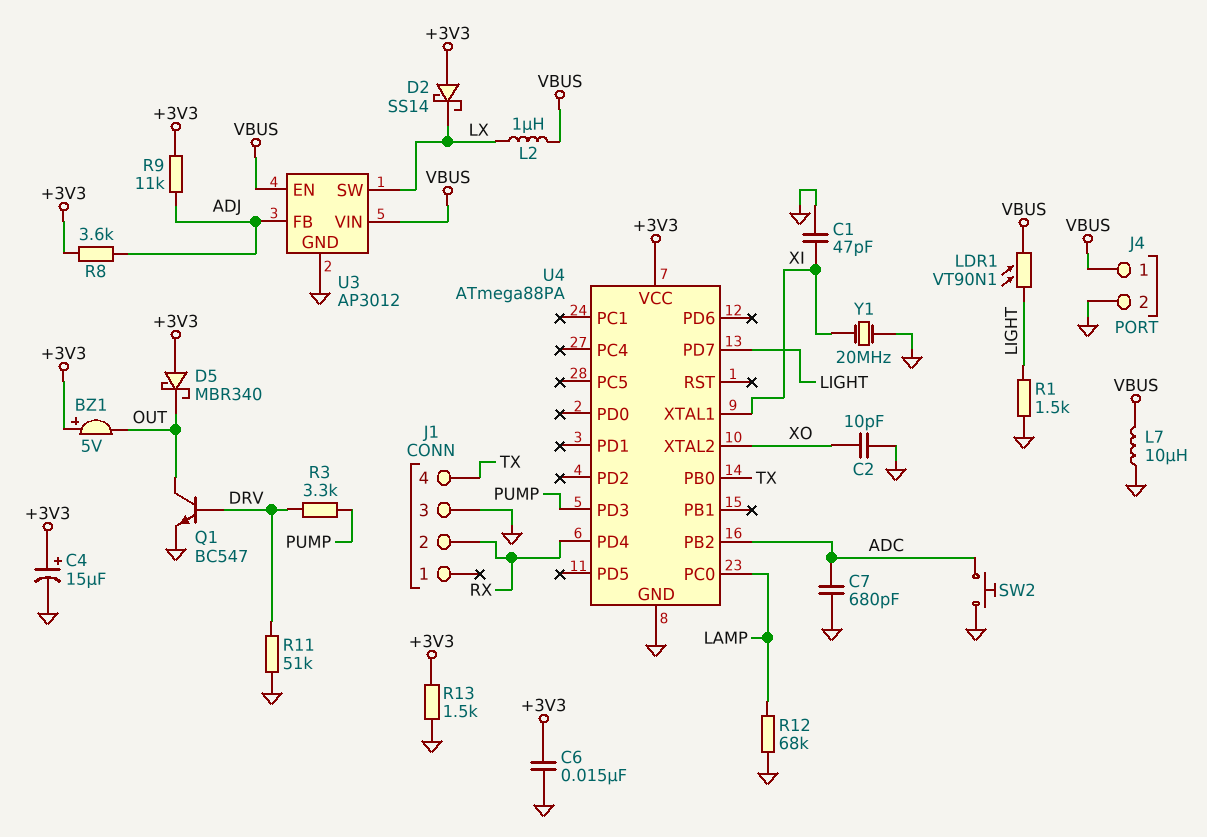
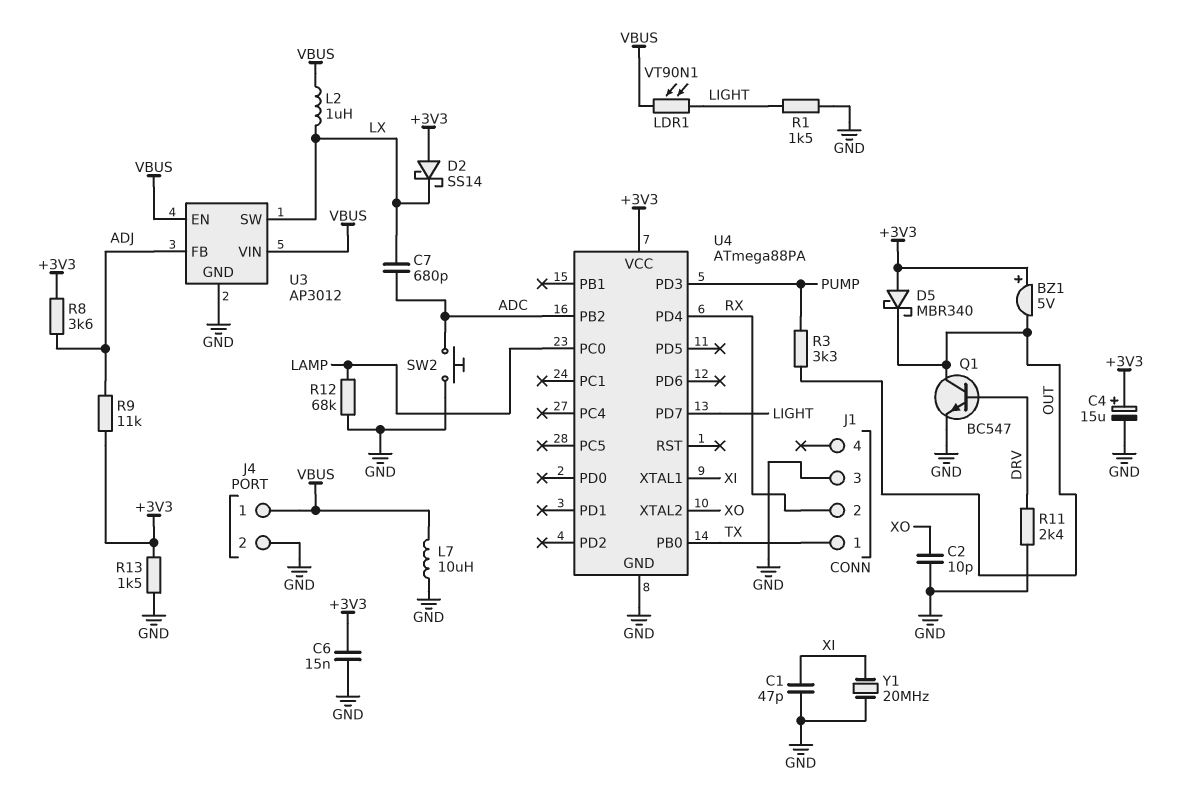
C7: 680pF (ADC, GND) -> 680pF (ADC, LX)
J1 pin 1: none -> TX
J1 pin 4: TX -> none
R3: 3.3k (DRV, PUMP) -> 3.3k (OUT, PUMP)
R11: 51k (DRV, GND) -> 2.4k (DRV, GND)

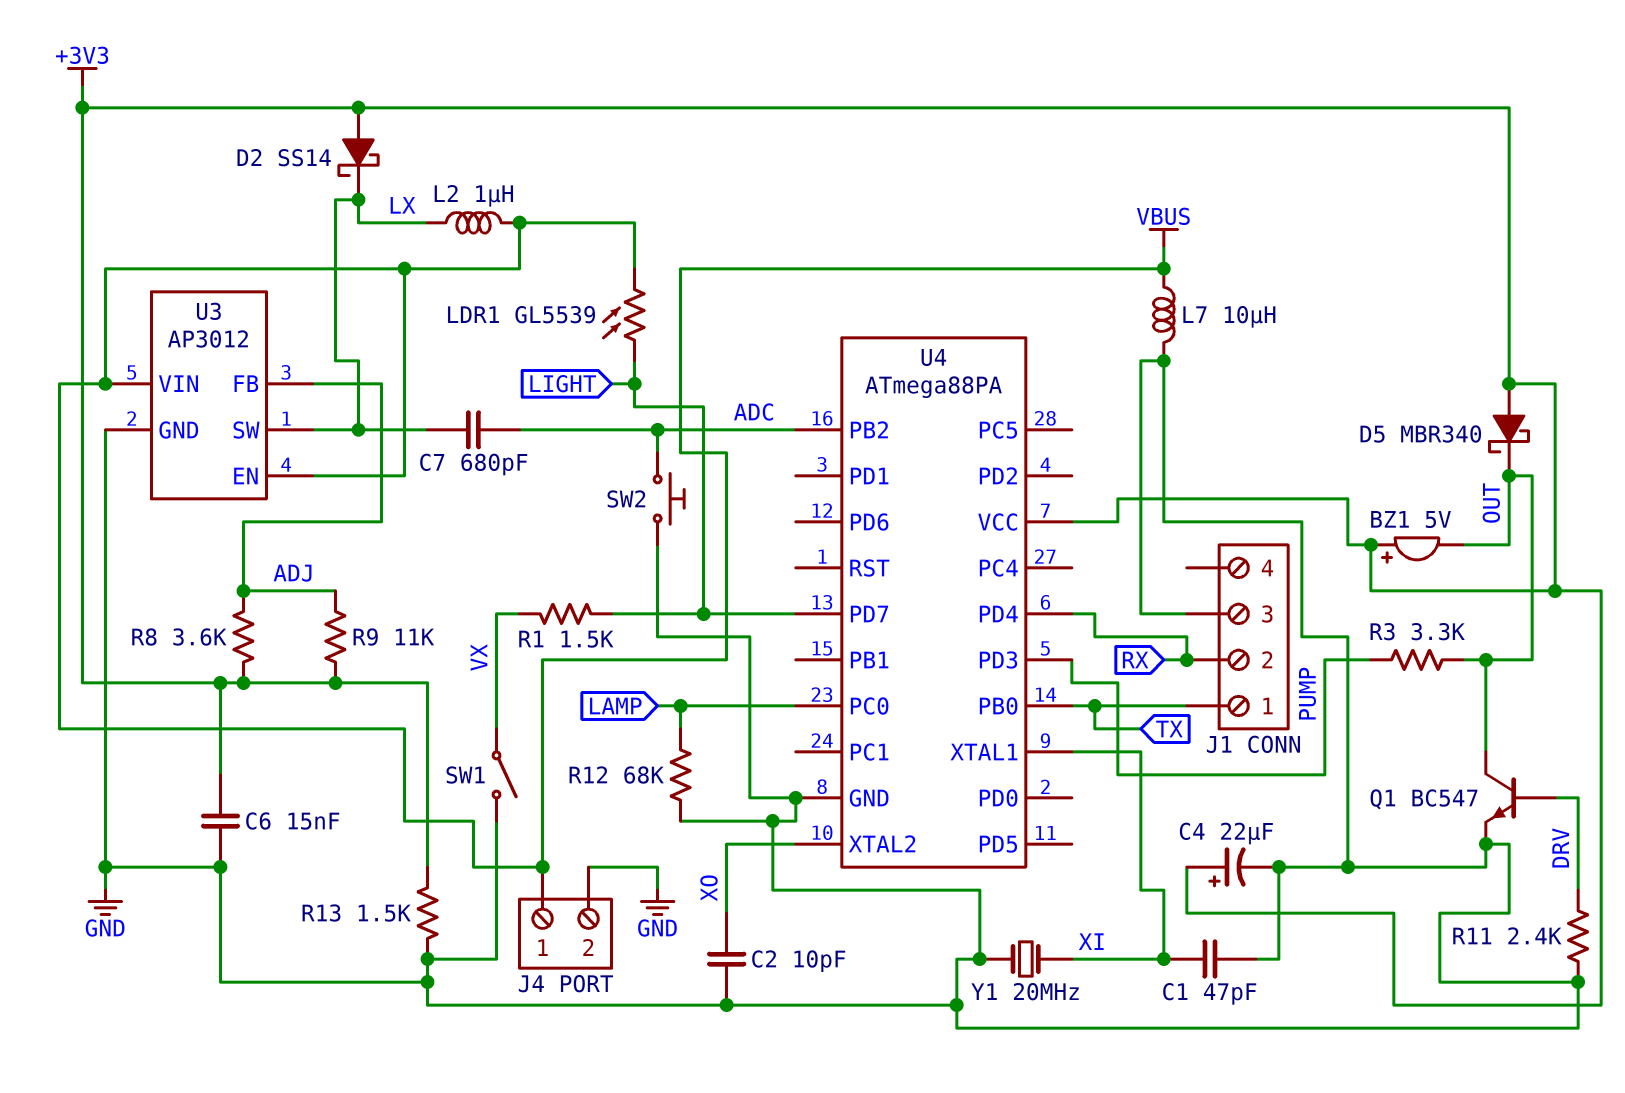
C4: 15uF (plus +3V3, minus GND) -> 22uF (plus +3V3, minus GND)
LDR1: VT90N1 (LIGHT, VBUS) -> GL5539 (LIGHT, VBUS)
R1: 1.5k (GND, LIGHT) -> 1.5k (LIGHT, VX)
SW1: none -> switch (GND, VX)

